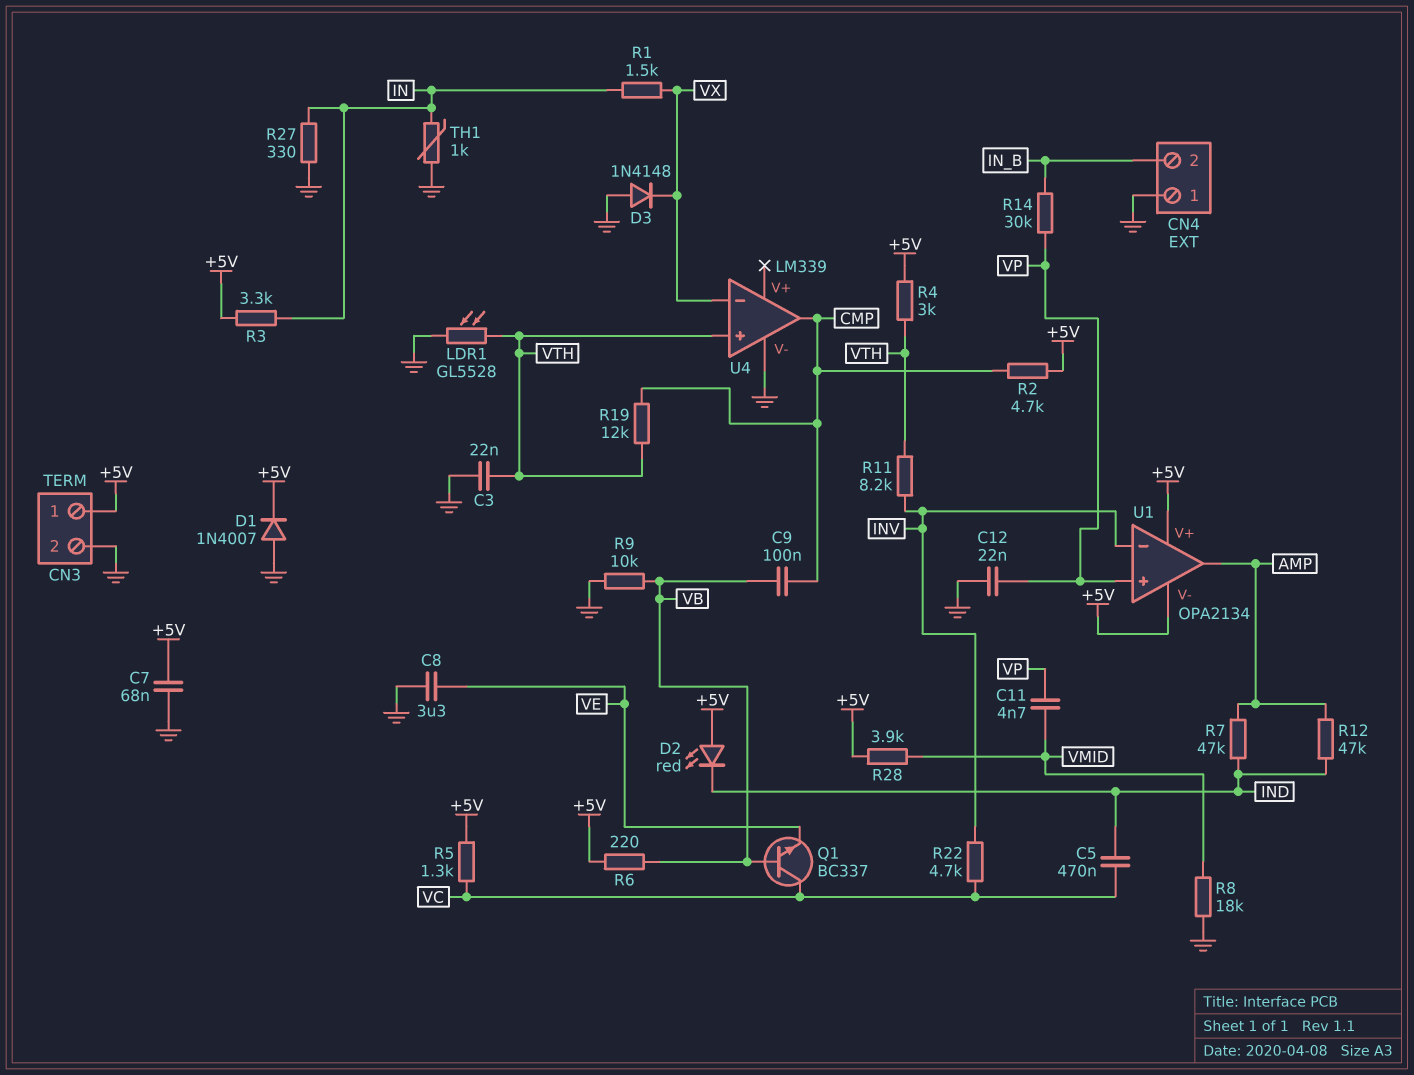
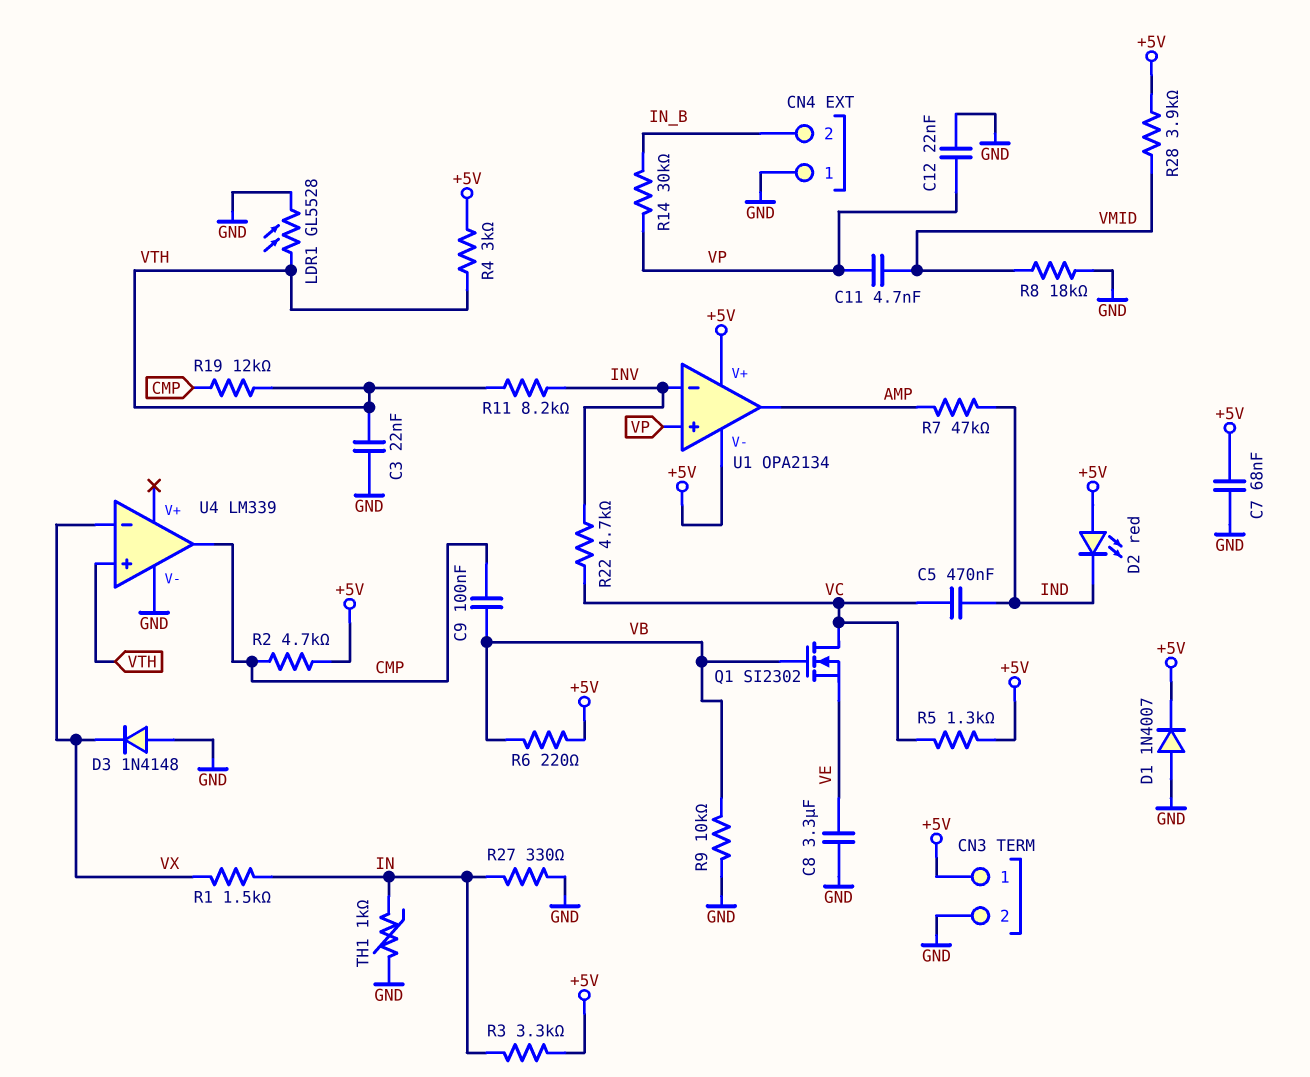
Q1: NPN BC337 (B VB, C VC, E VE) -> NMOS SI2302 (G VB, D VC, S VE)
R12: 47k (AMP, IND) -> none

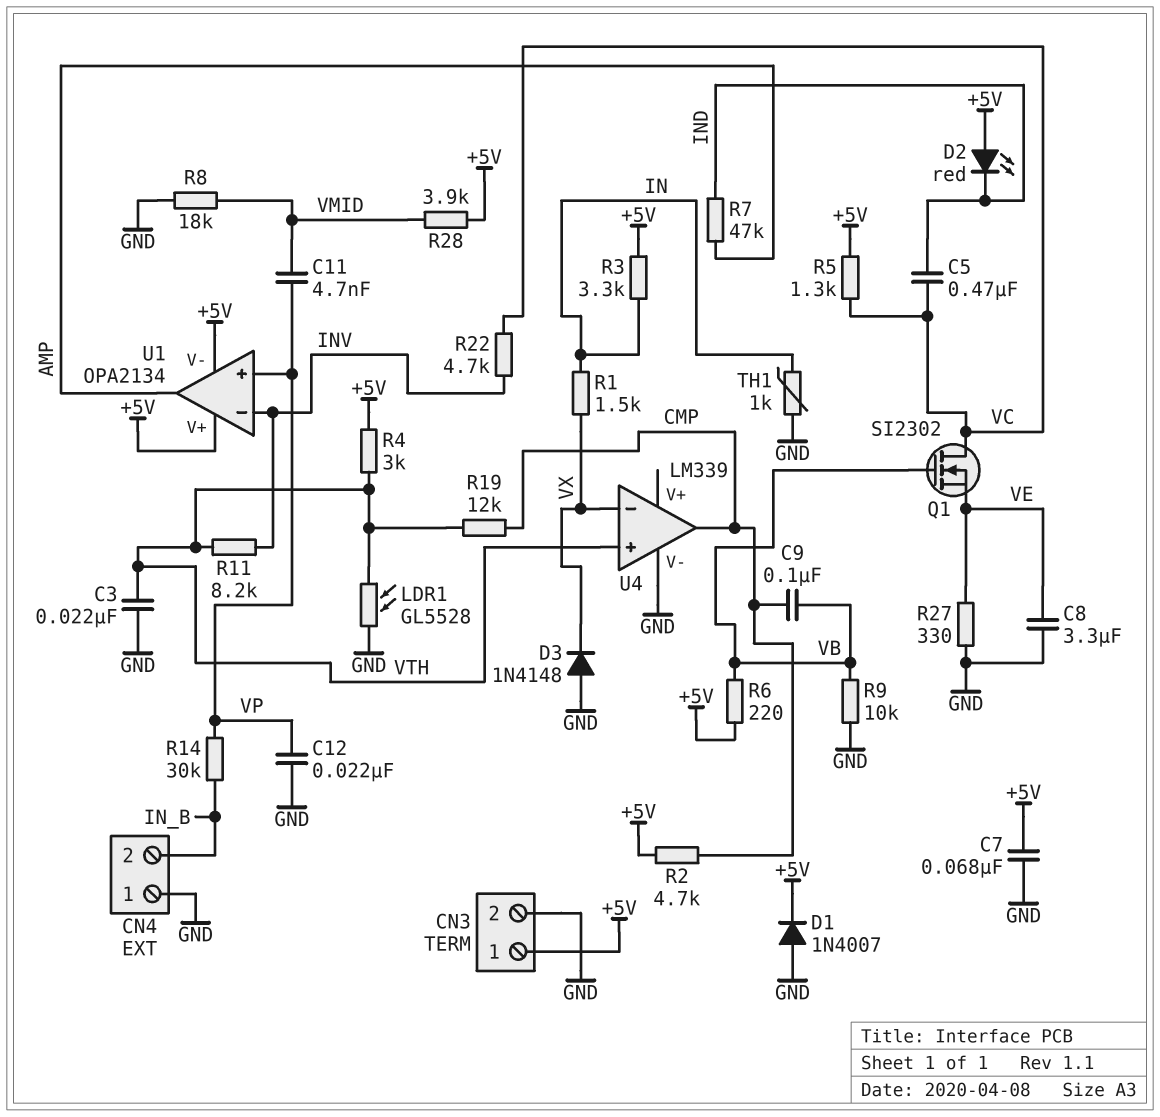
R27: 330 (GND, IN) -> 330 (GND, VE)

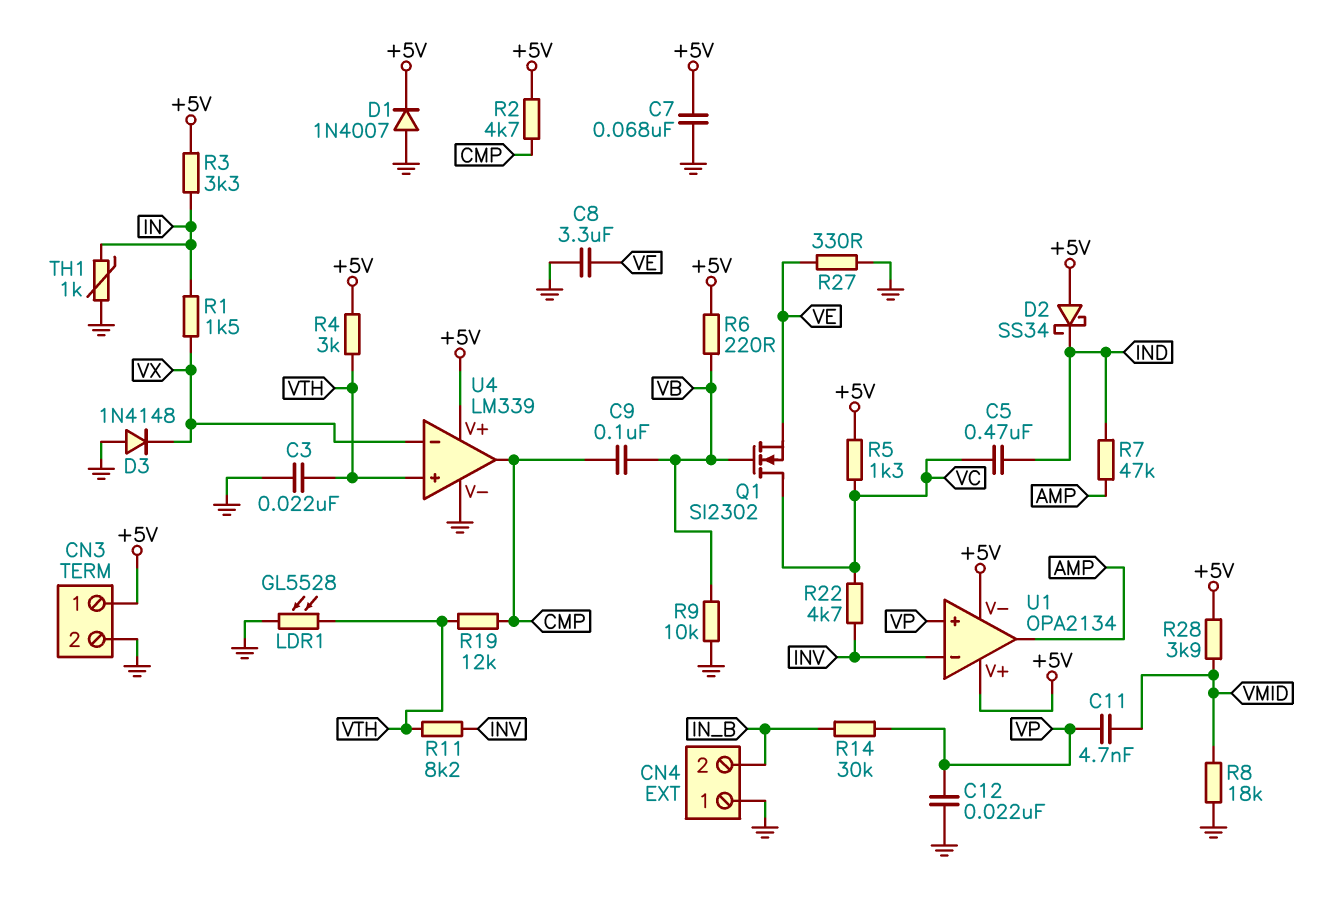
D2: LED red (A +5V, K IND) -> schottky SS34 (A +5V, K IND)
U4 pin V+: none -> +5V

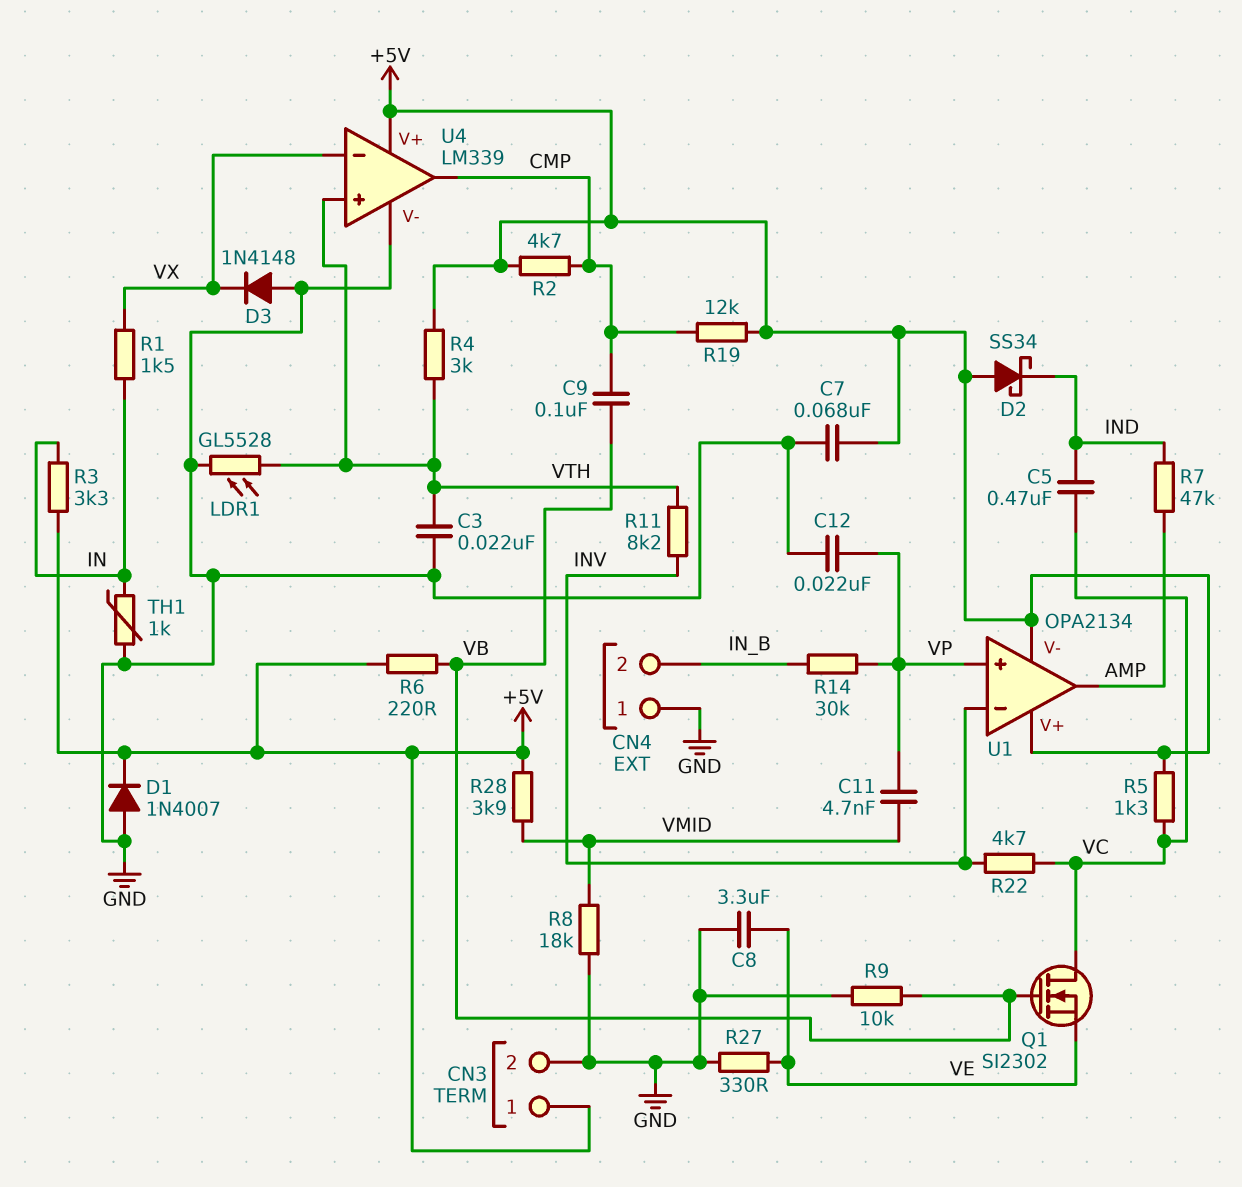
R19: 12k (CMP, VTH) -> 12k (+5V, CMP)

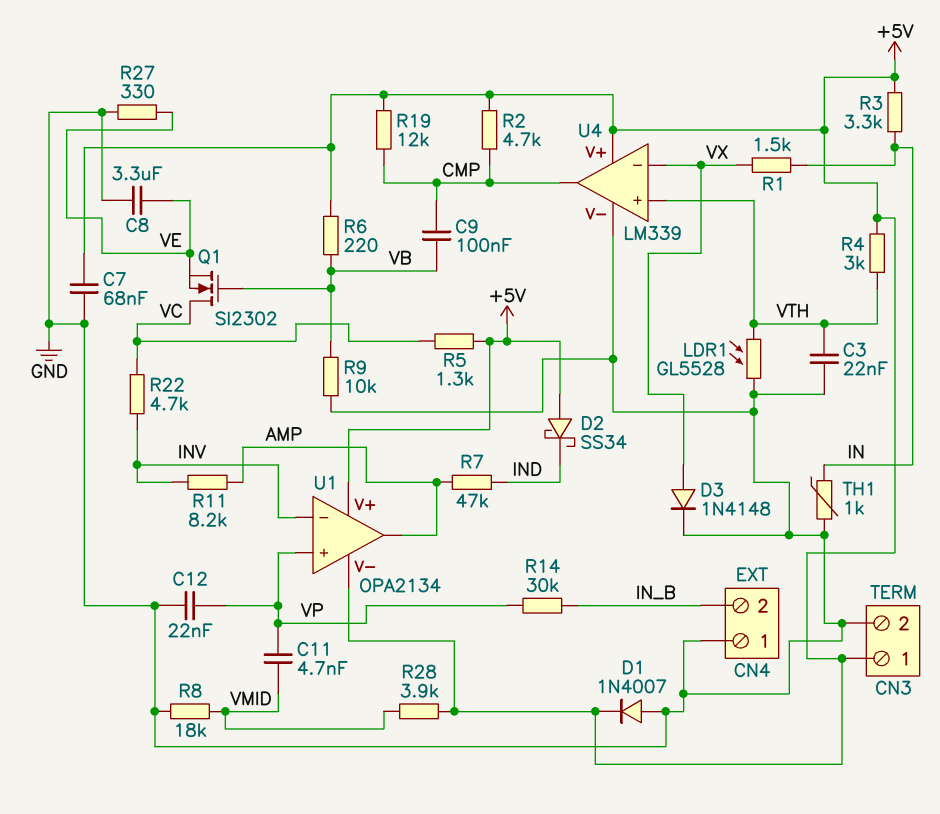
C5: 470nF (IND, VC) -> none
D3: diode 1N4148 (A GND, K VX) -> diode 1N4148 (A VX, K GND)
R11: 8.2k (INV, VTH) -> 8.2k (AMP, INV)

